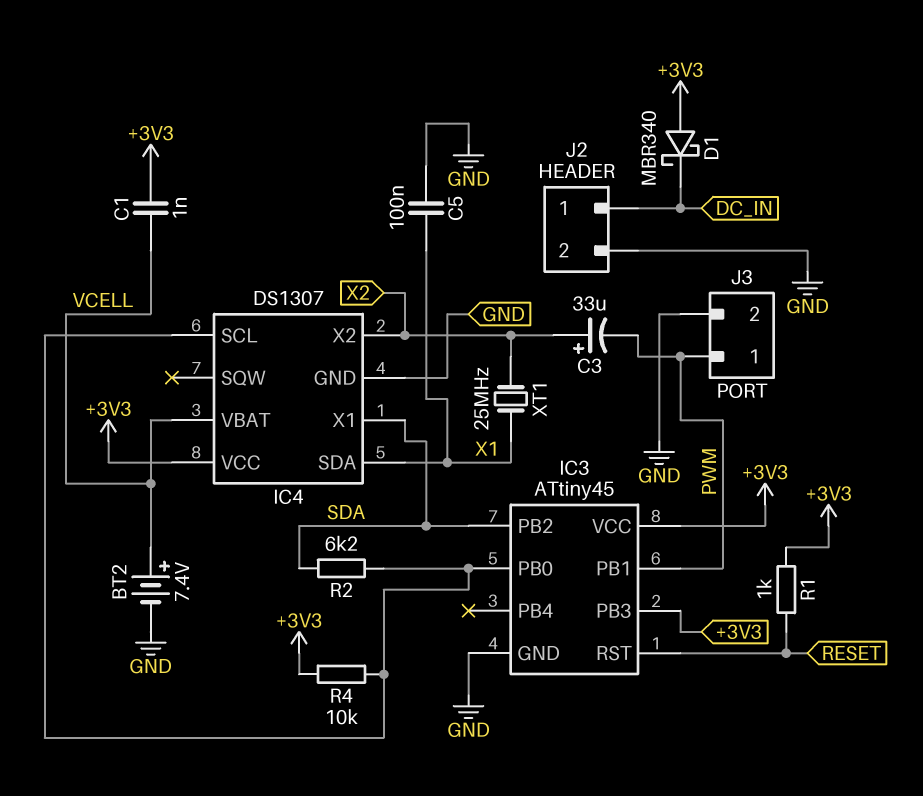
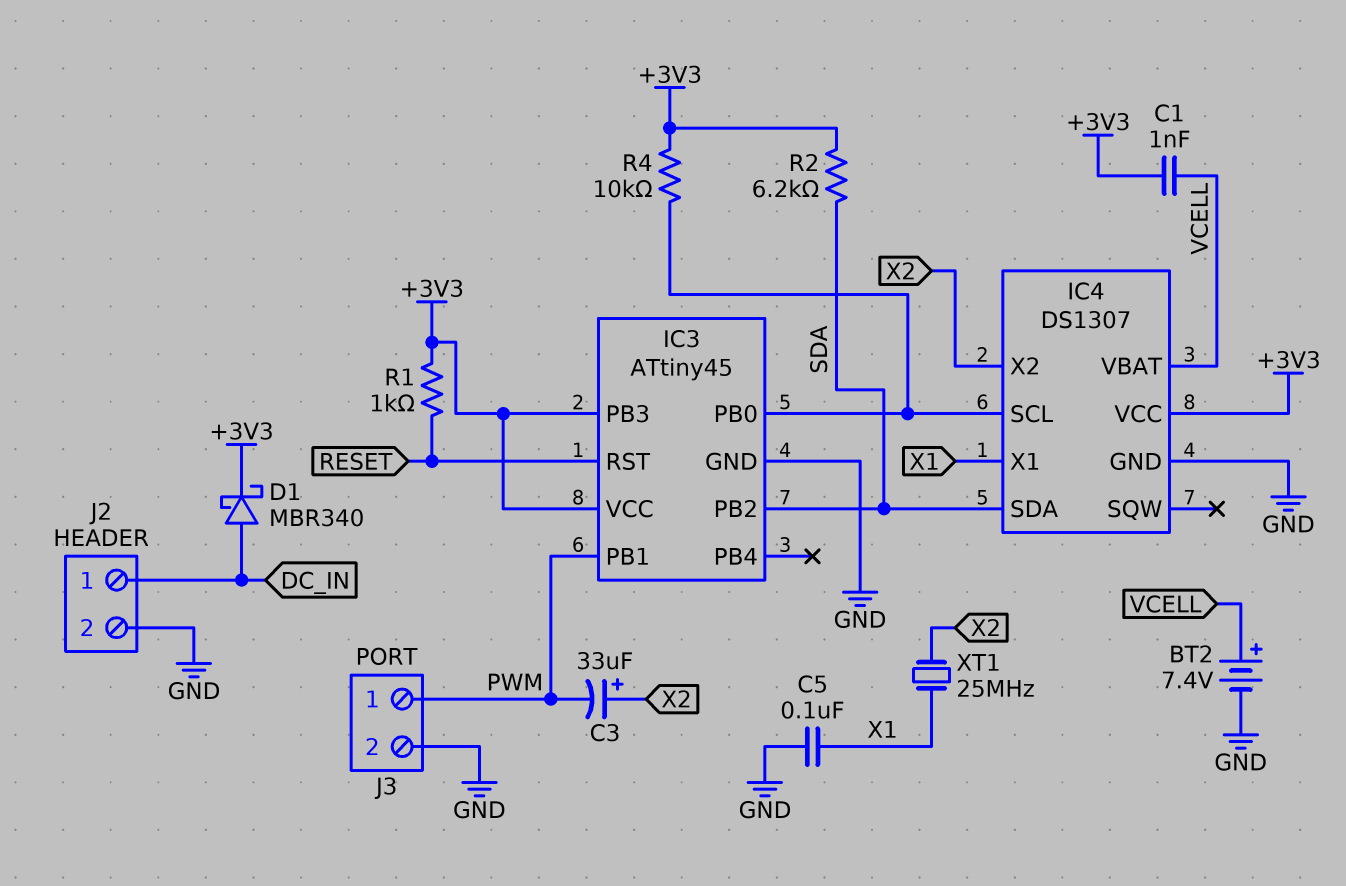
D1: schottky MBR340 (A +3V3, K DC_IN) -> schottky MBR340 (A DC_IN, K +3V3)
IC4 pin SDA: X1 -> SDA
IC4 pin X1: SDA -> X1
R2: 6.2k (IC3/PB0, SDA) -> 6.2k (+3V3, SDA)

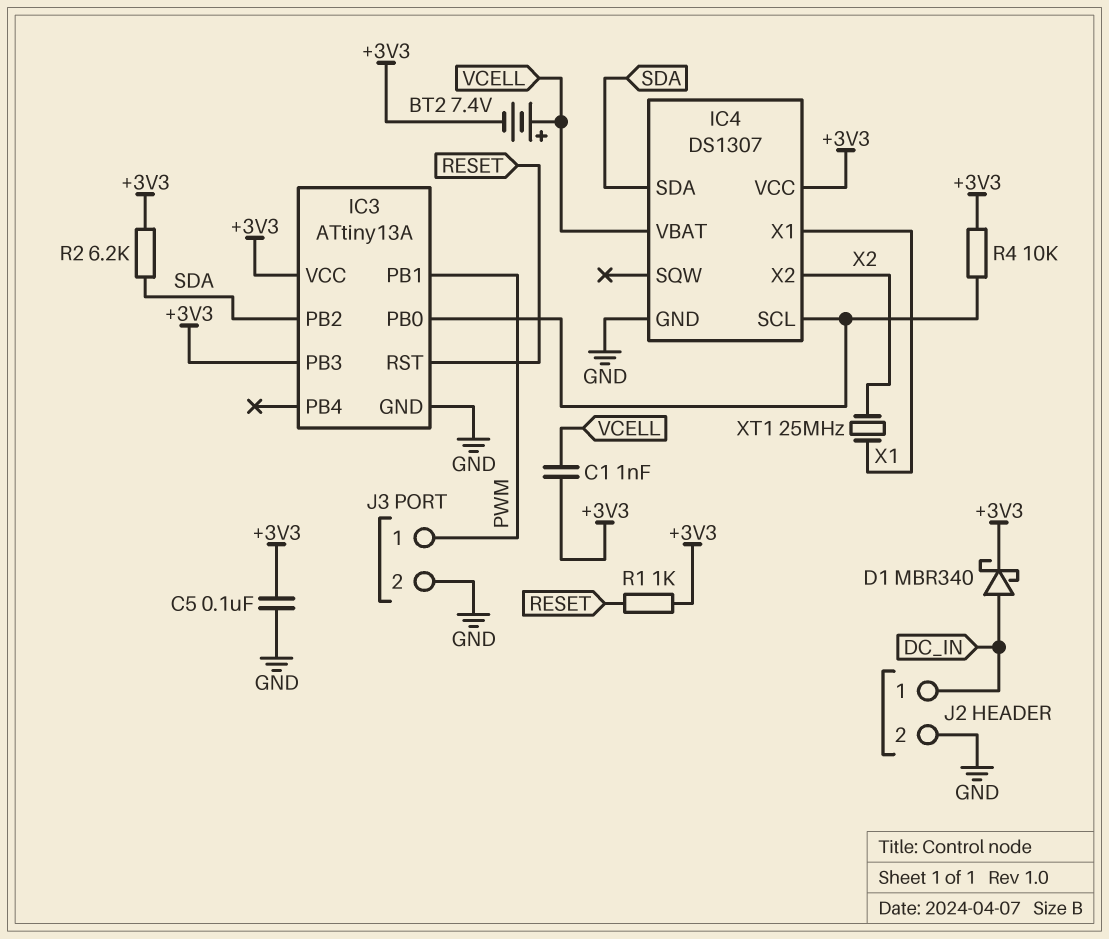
BT2: 7.4V (plus VCELL, minus GND) -> 7.4V (plus VCELL, minus +3V3)
C3: 33uF (plus X2, minus PWM) -> none
C5: 100nF (GND, X1) -> 100nF (+3V3, GND)
IC3: ATtiny45 -> ATtiny13A

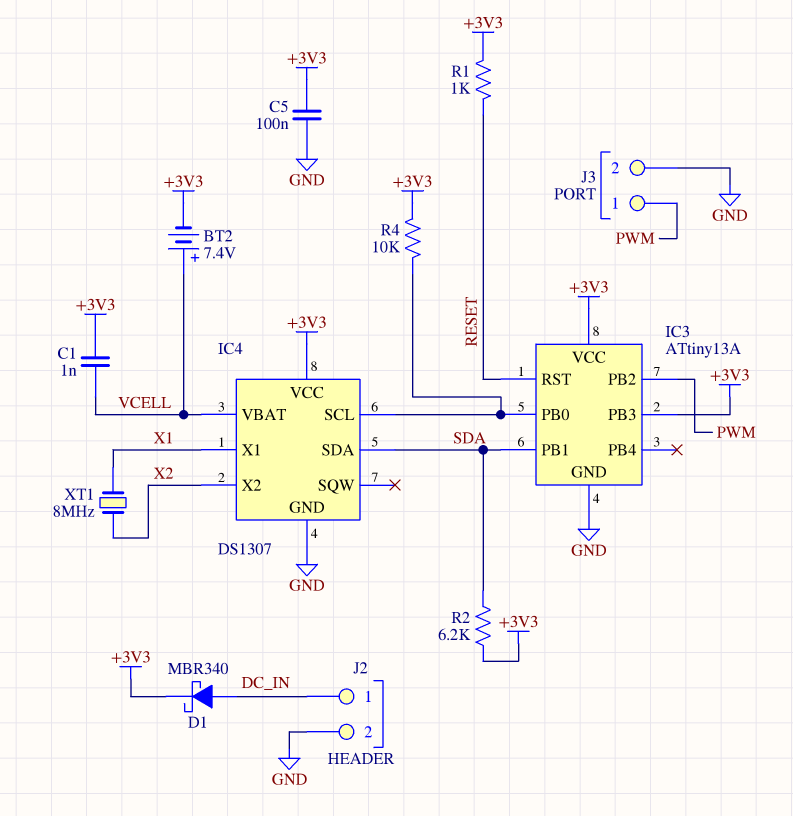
IC3 pin PB1: PWM -> SDA
IC3 pin PB2: SDA -> PWM
XT1: 25MHz (X1, X2) -> 8MHz (X1, X2)

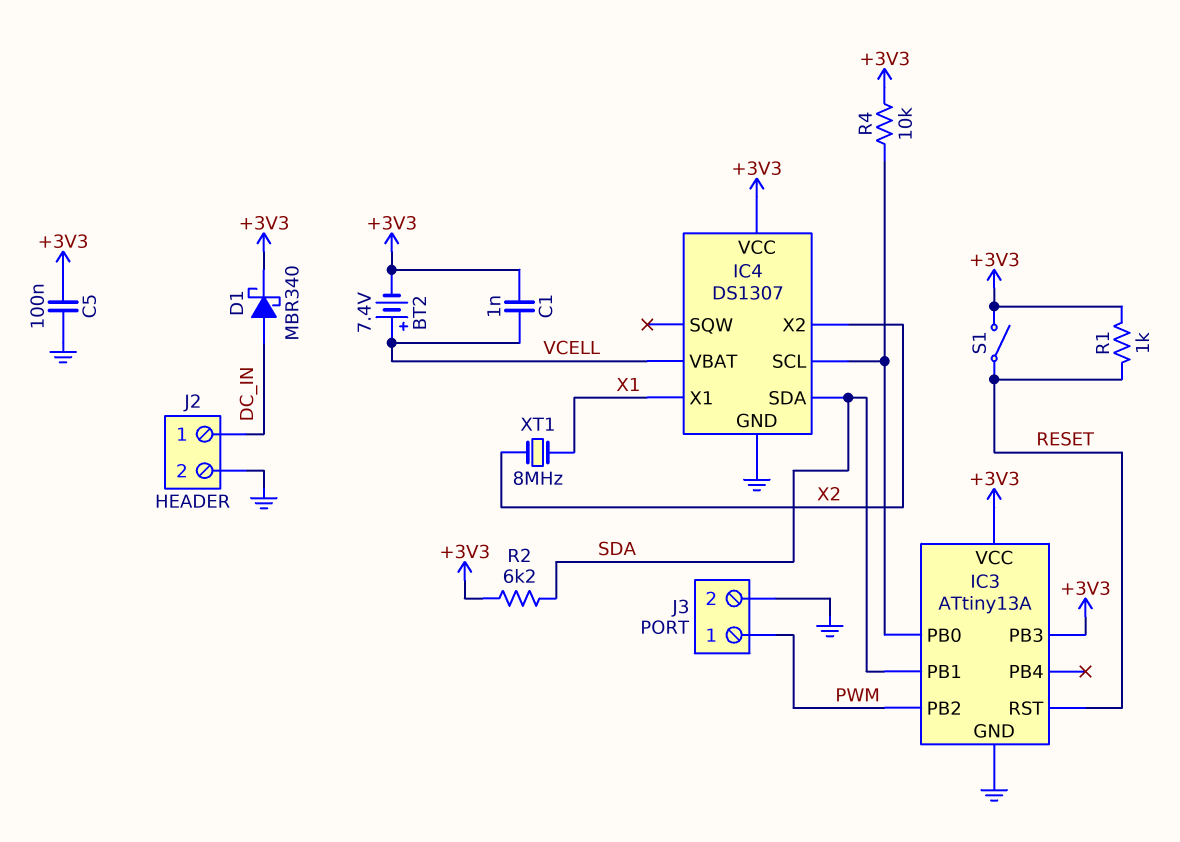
S1: none -> switch (+3V3, RESET)

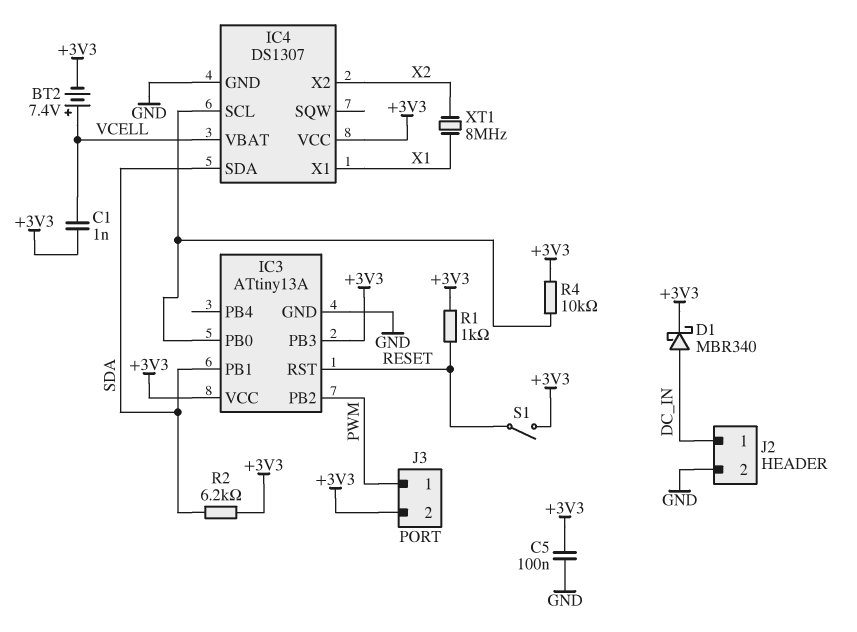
J3 pin 2: GND -> +3V3

